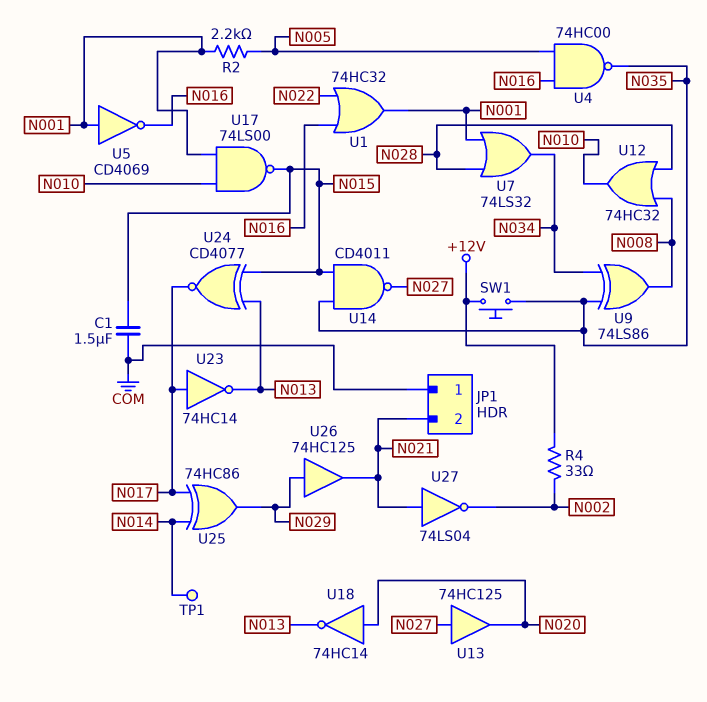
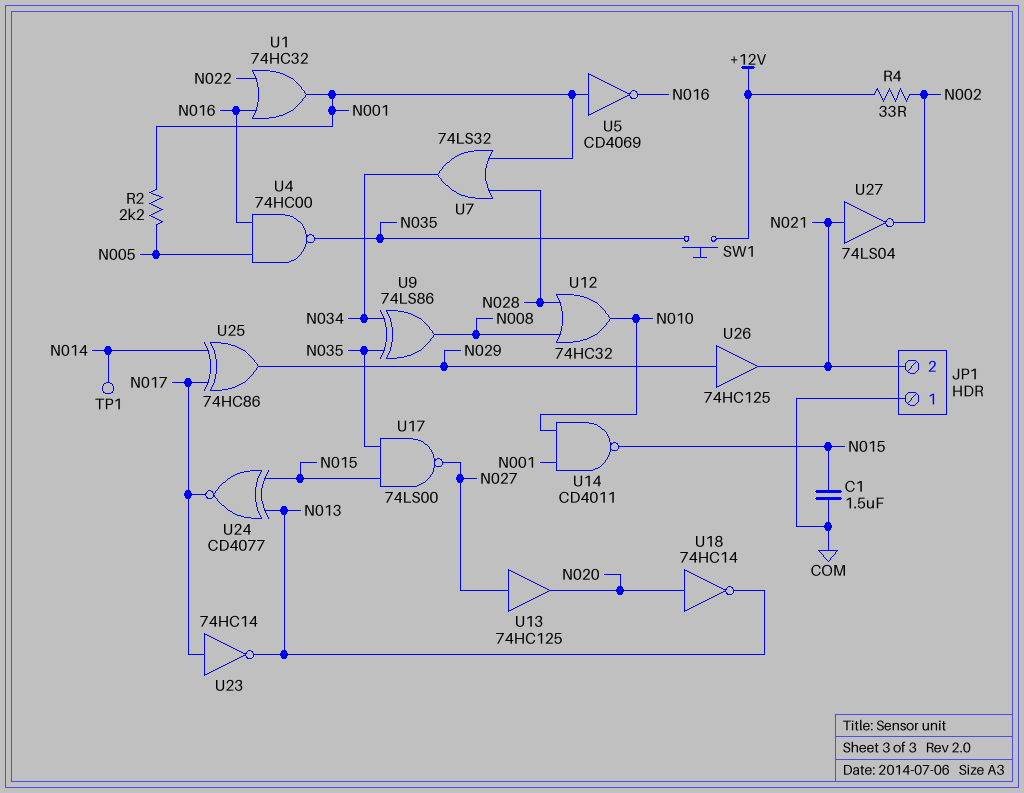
U14: NAND CD4011 (in N015, in N035, out N027) -> NAND CD4011 (in N001, in N010, out N015)
U17: NAND 74LS00 (in N001, in N010, out N015) -> NAND 74LS00 (in N015, in N035, out N027)

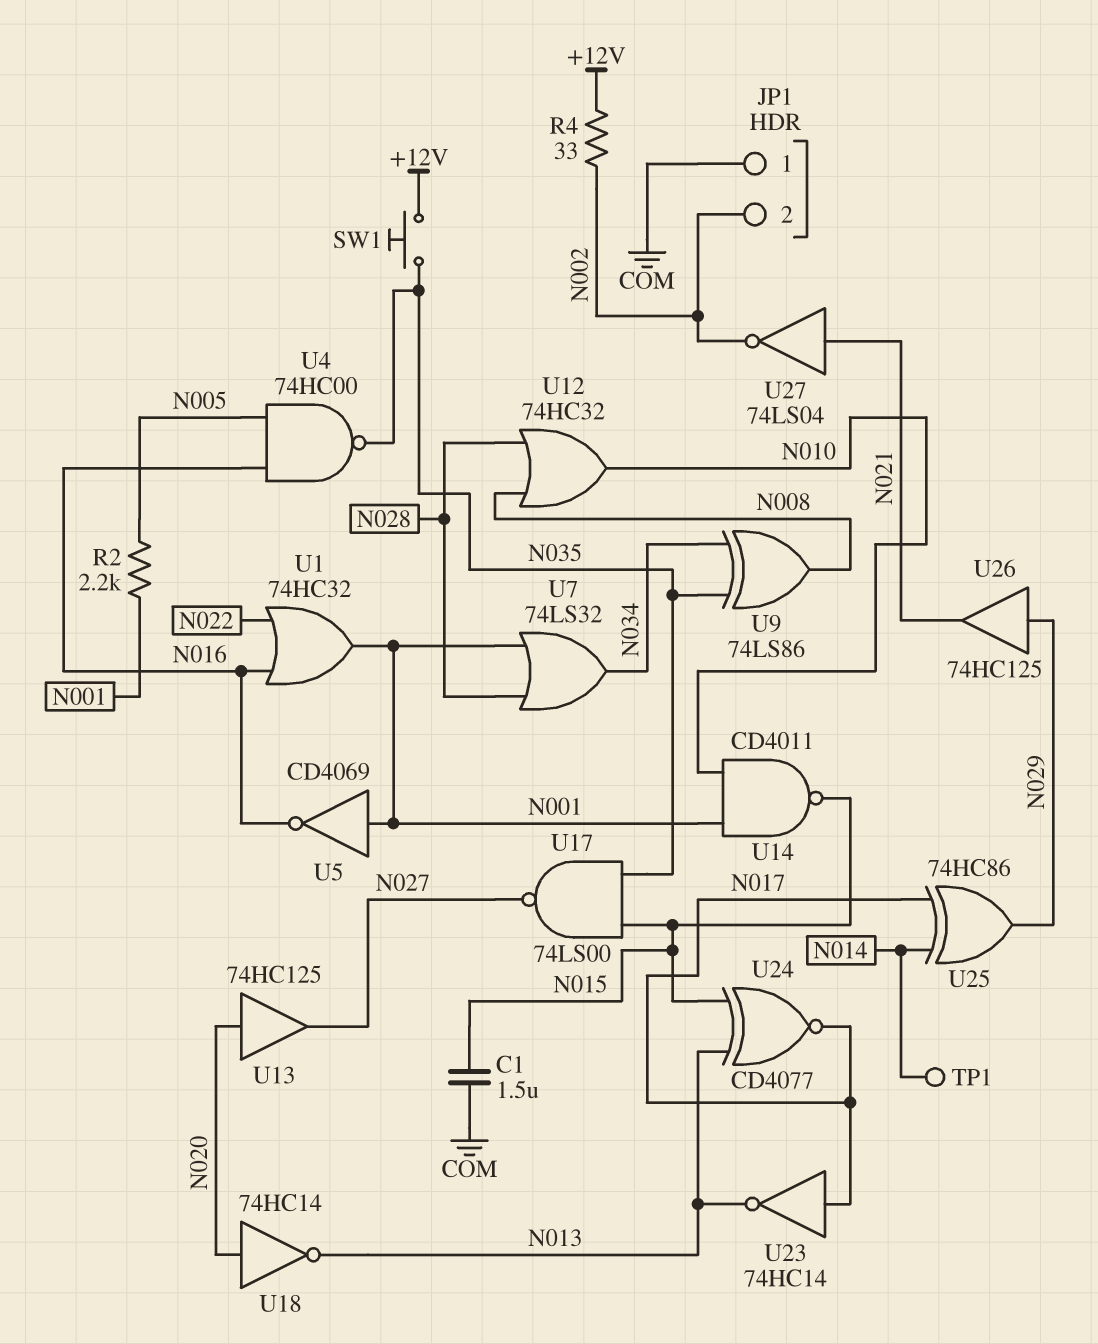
JP1 pin 2: N021 -> N002
U13: buffer 74HC125 (in N027, out N020) -> buffer 74HC125 (in N020, out N027)

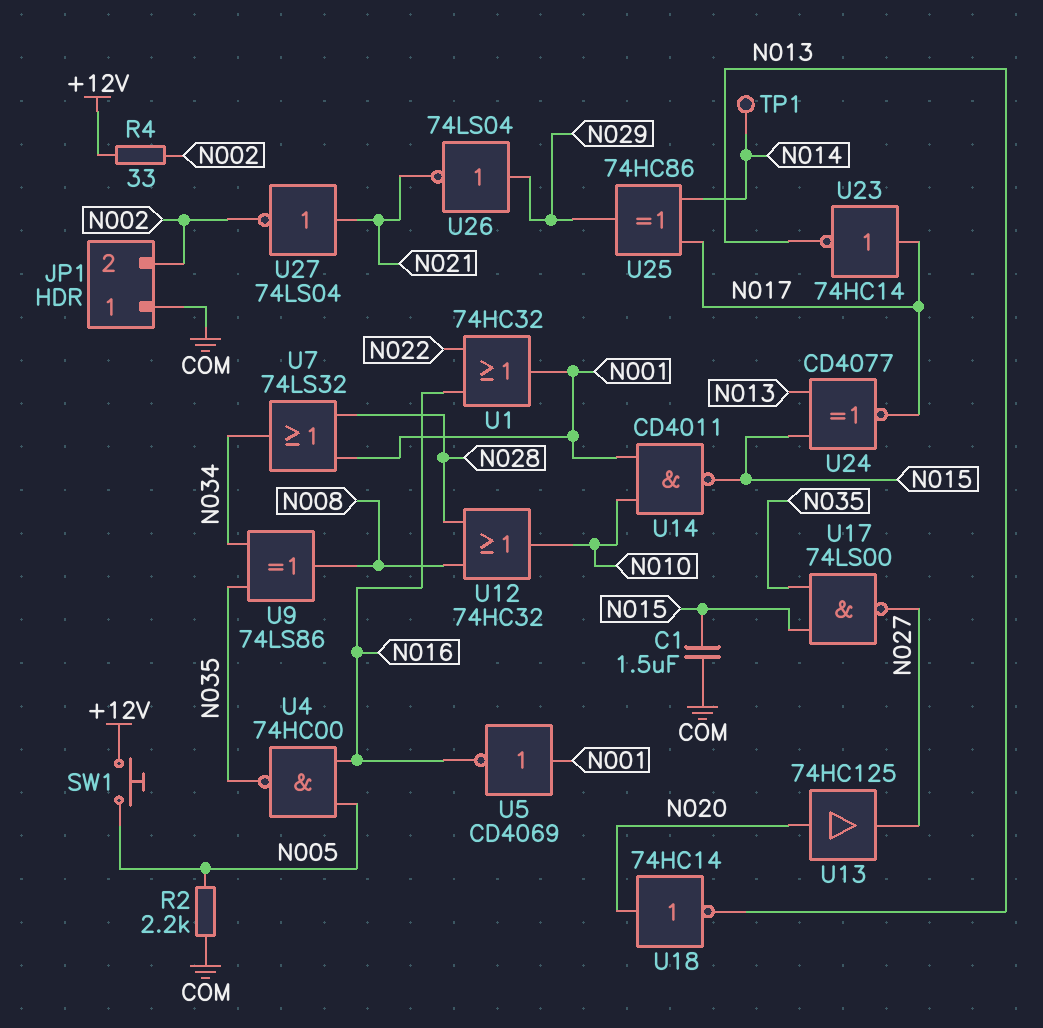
R2: 2.2k (N001, N005) -> 2.2k (COM, N005)
SW1: button (+12V, N035) -> button (+12V, N005)
U26: buffer 74HC125 (in N029, out N021) -> NOT 74LS04 (in N029, out N021)

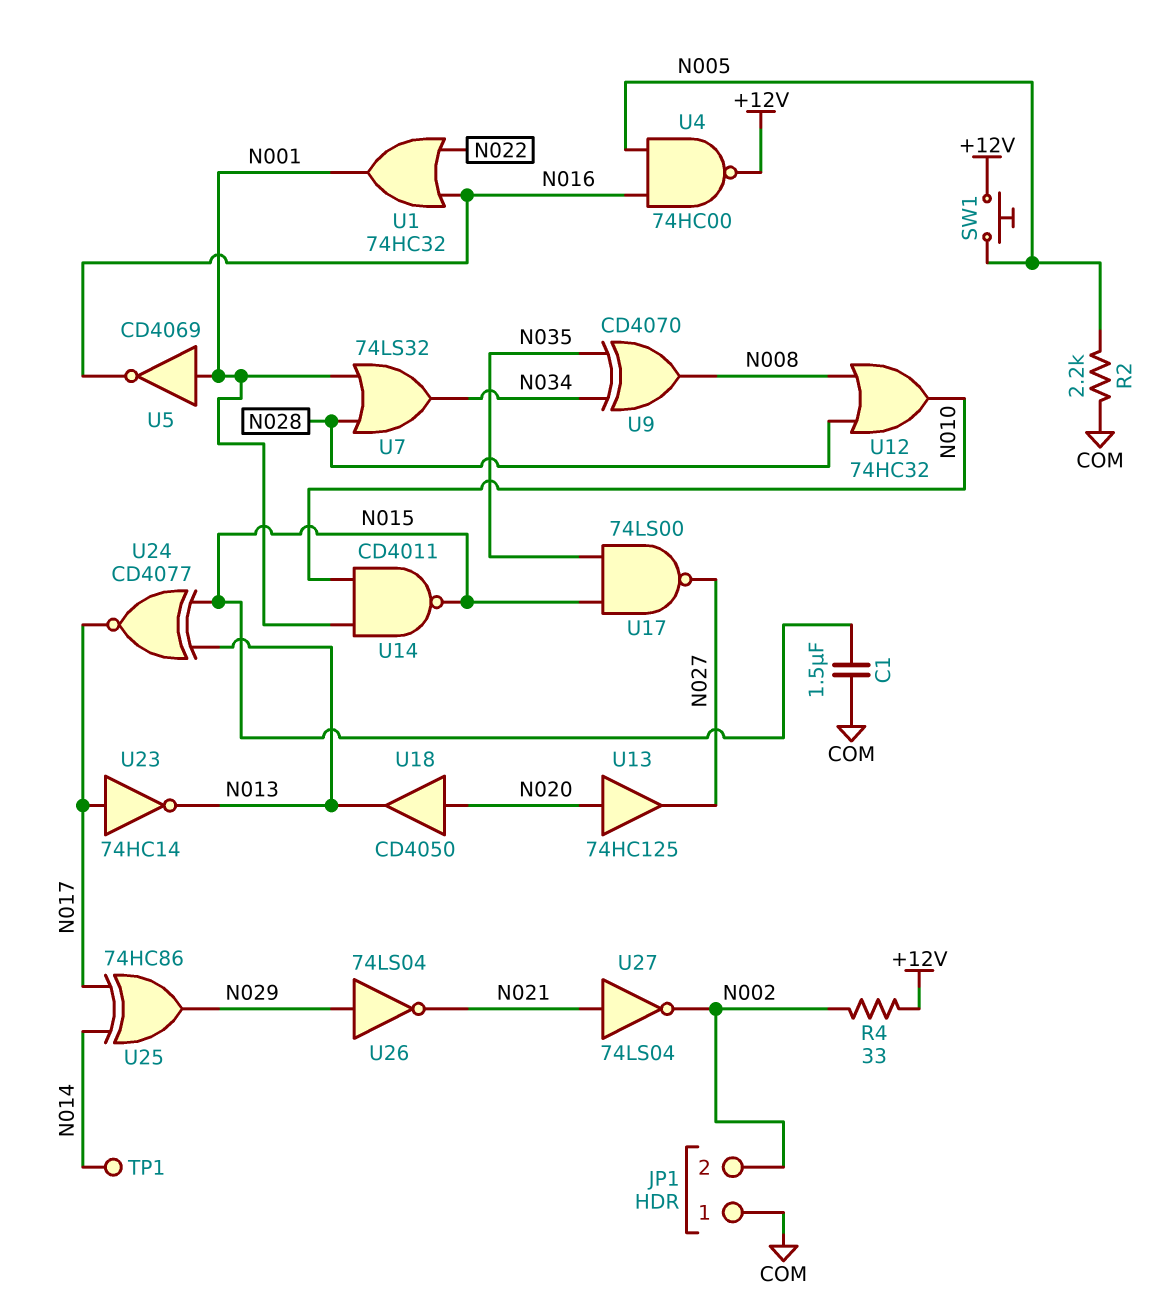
U4: NAND 74HC00 (in N005, in N016, out N035) -> NAND 74HC00 (in N005, in N016, out +12V)
U9: XOR 74LS86 (in N034, in N035, out N008) -> XOR CD4070 (in N034, in N035, out N008)
U18: NOT 74HC14 (in N020, out N013) -> buffer CD4050 (in N020, out N013)

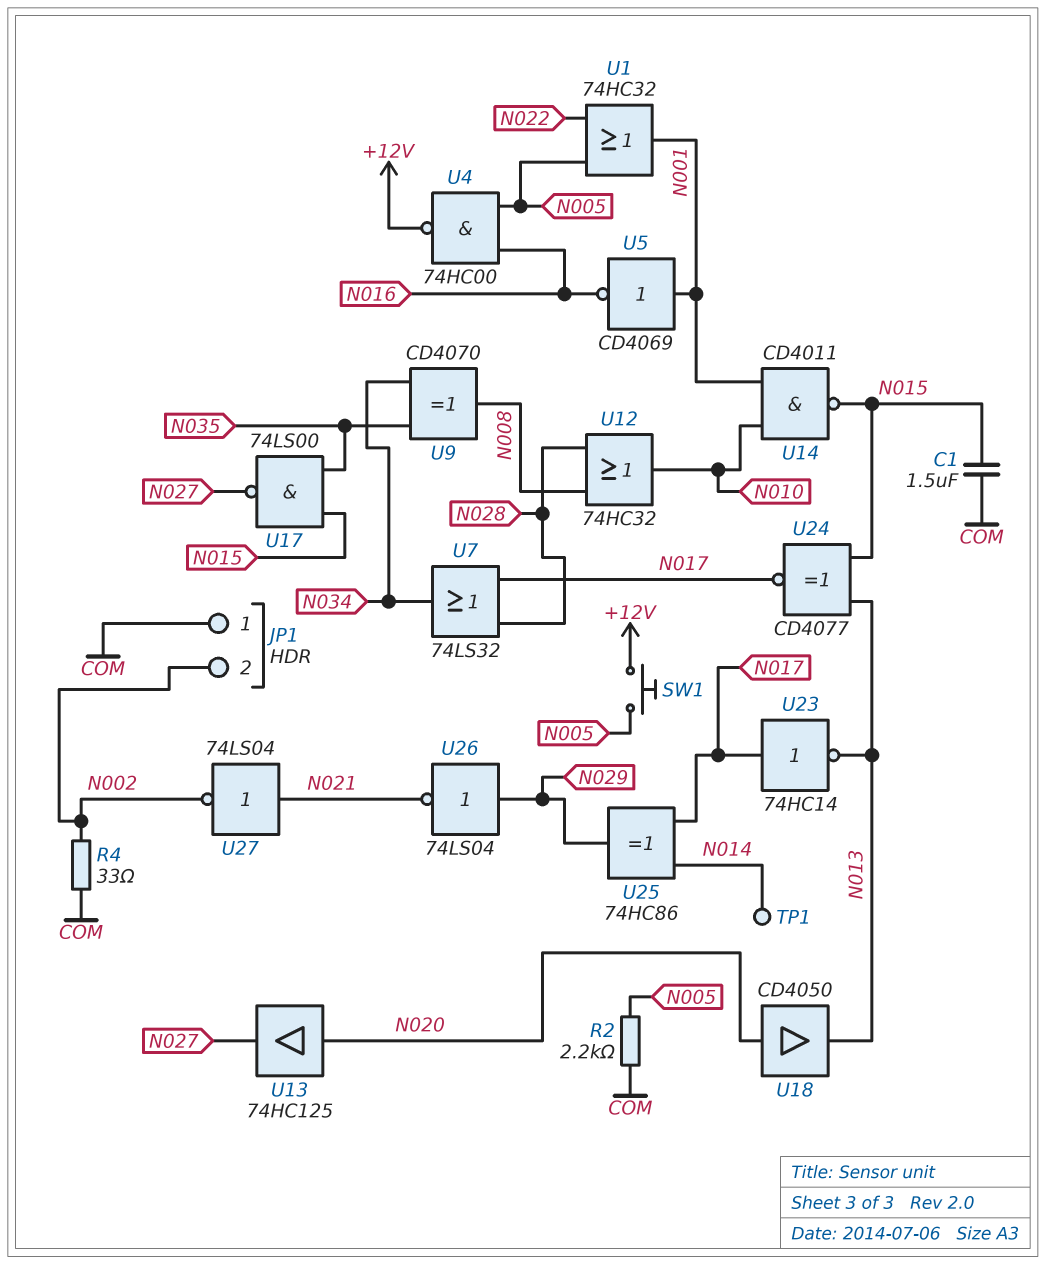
R4: 33 (+12V, N002) -> 33 (COM, N002)
U1: OR 74HC32 (in N016, in N022, out N001) -> OR 74HC32 (in N005, in N022, out N001)
U7: OR 74LS32 (in N001, in N028, out N034) -> OR 74LS32 (in N017, in N028, out N034)

